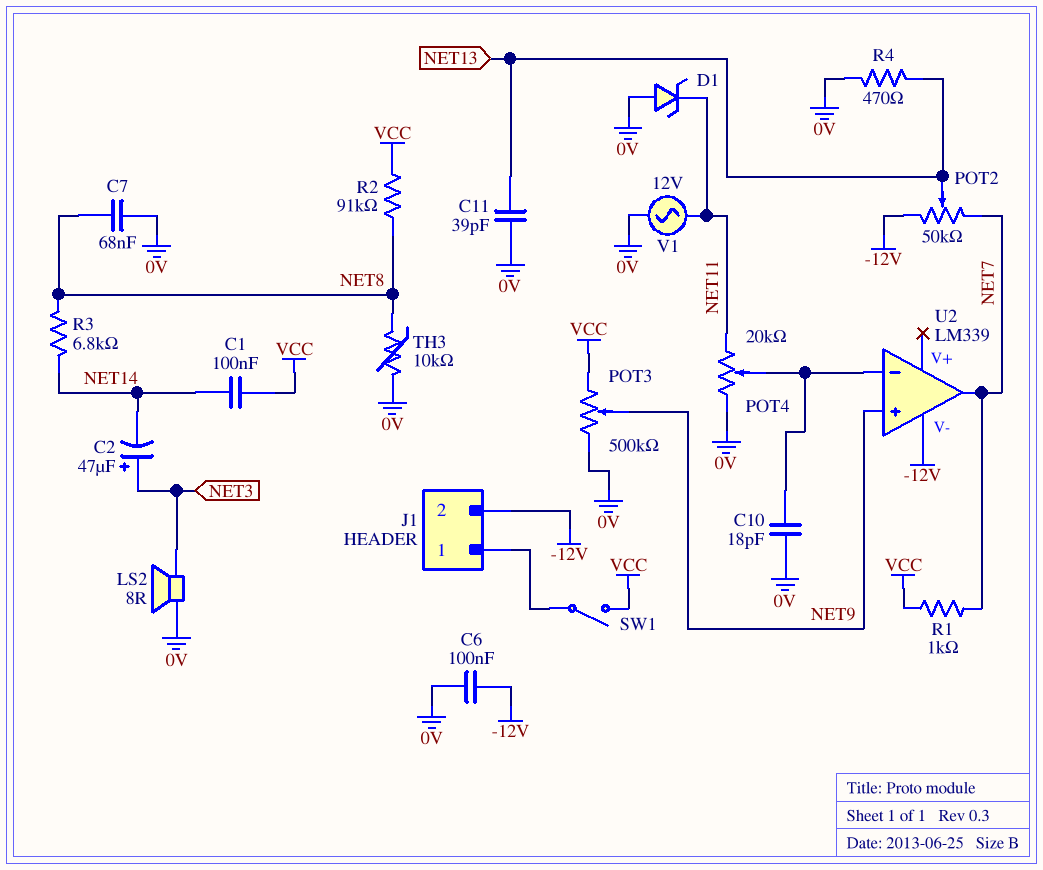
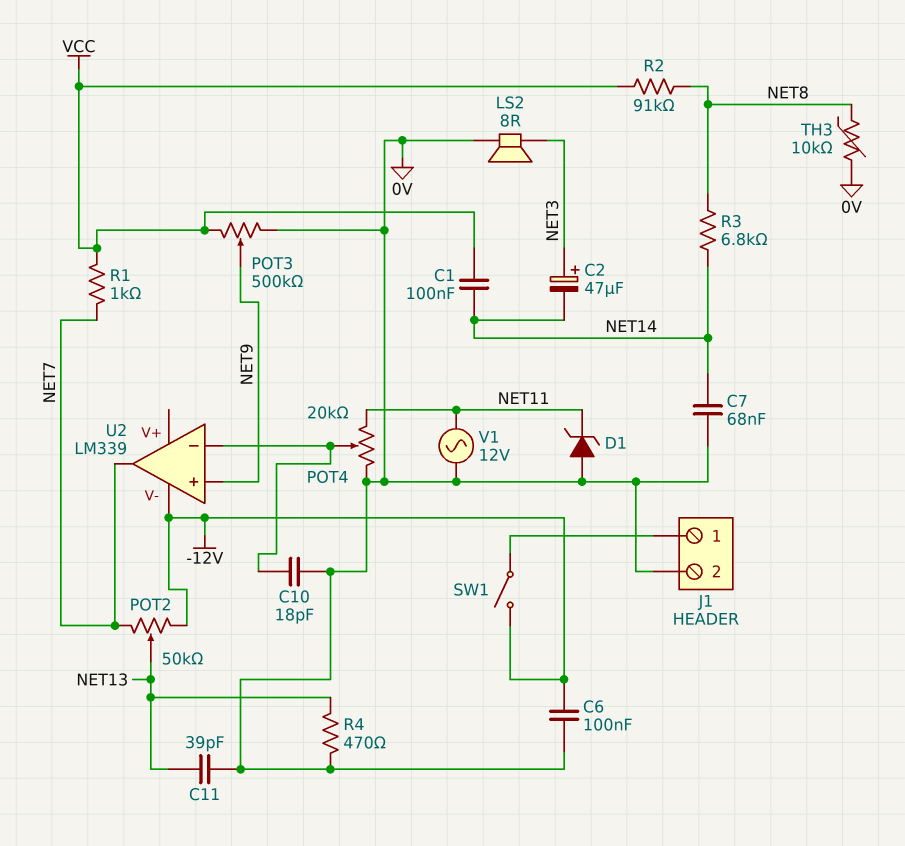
C7: 68nF (0V, NET8) -> 68nF (0V, NET14)
J1 pin 2: -12V -> 0V
SW1: switch (J1/1, VCC) -> switch (-12V, J1/1)

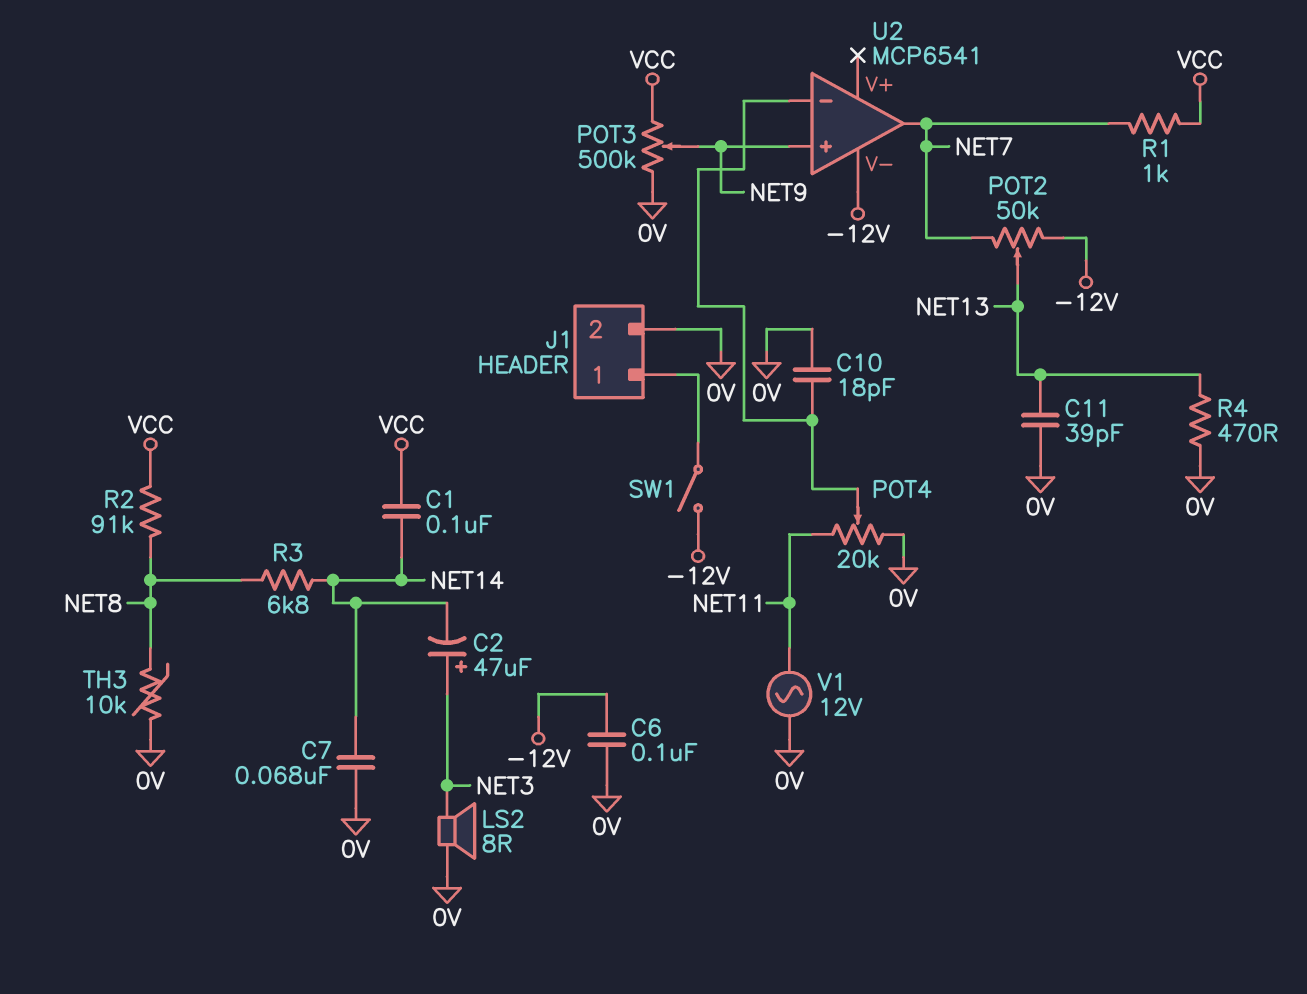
D1: zener (A 0V, K NET11) -> none
U2: LM339 -> MCP6541

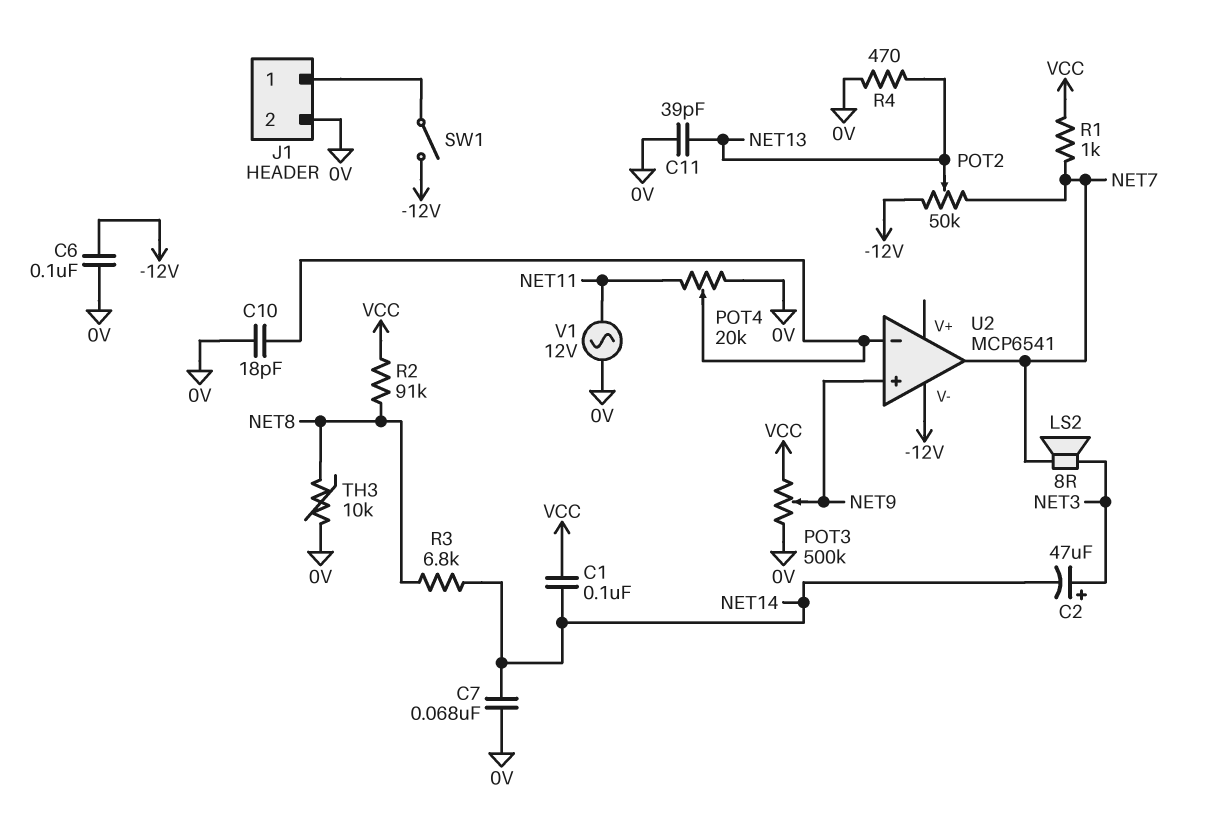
LS2: speaker 8R (0V, NET3) -> speaker 8R (NET3, NET7)

